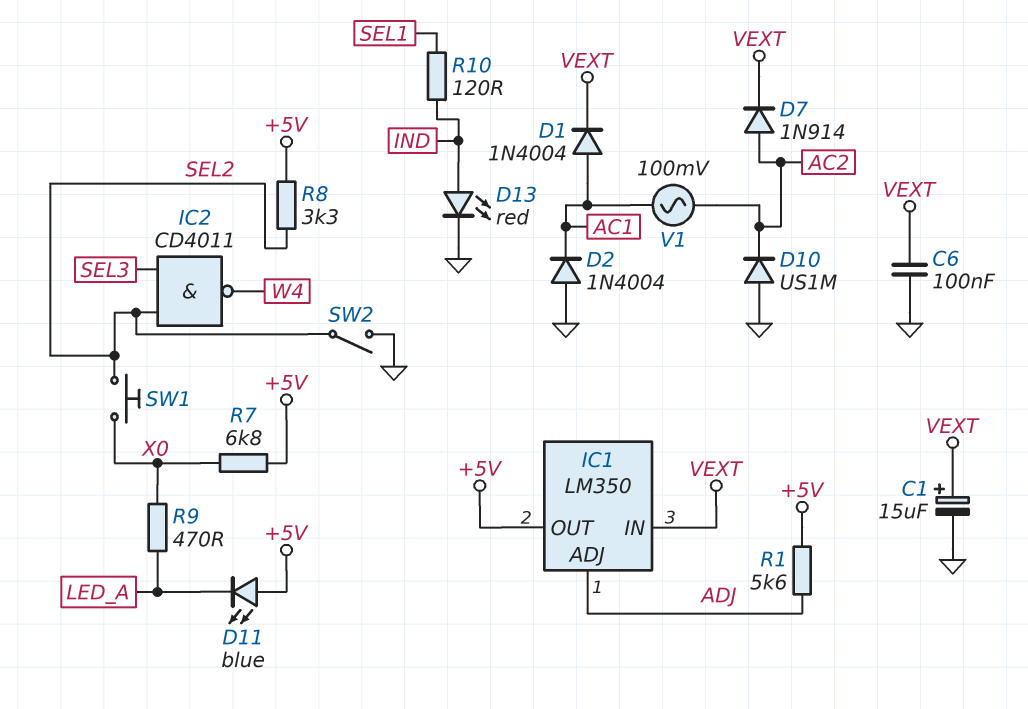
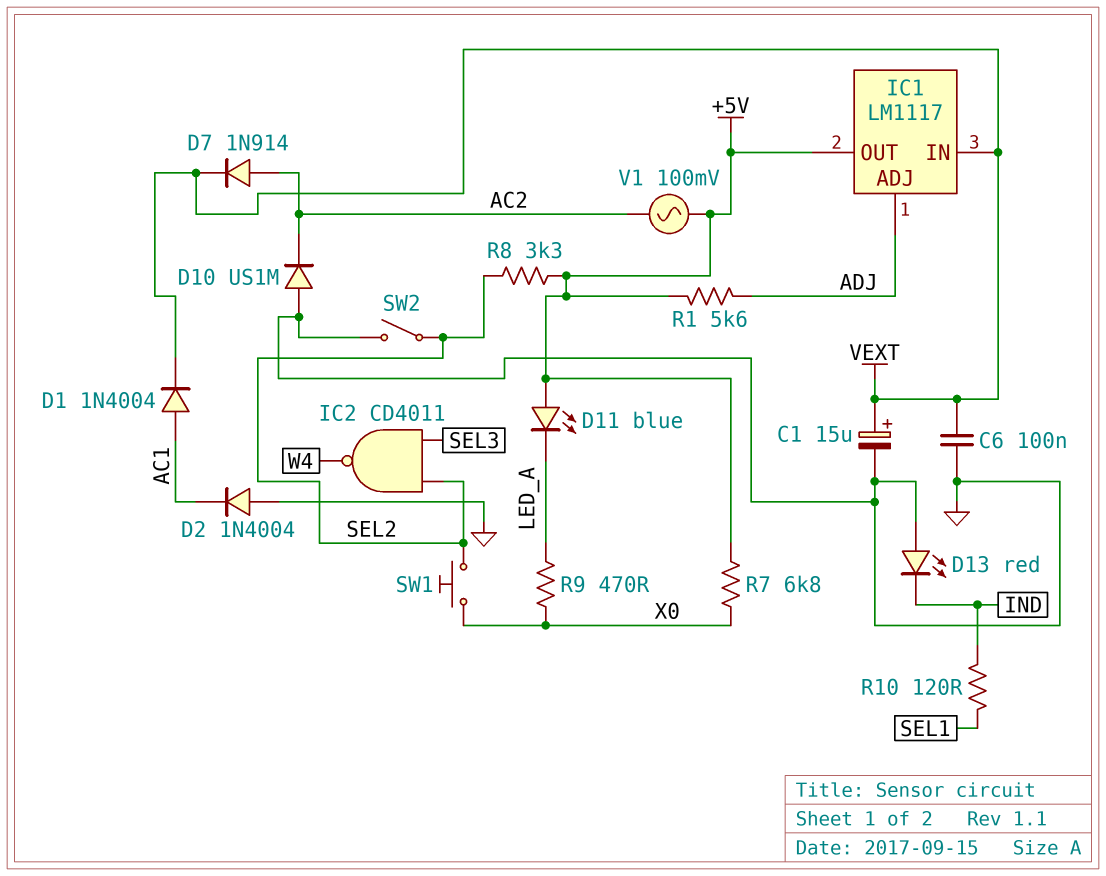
D13: LED red (A IND, K GND) -> LED red (A GND, K IND)
IC1: LM350 -> LM1117
V1: AC 100mV (AC1, AC2) -> AC 100mV (+5V, AC2)

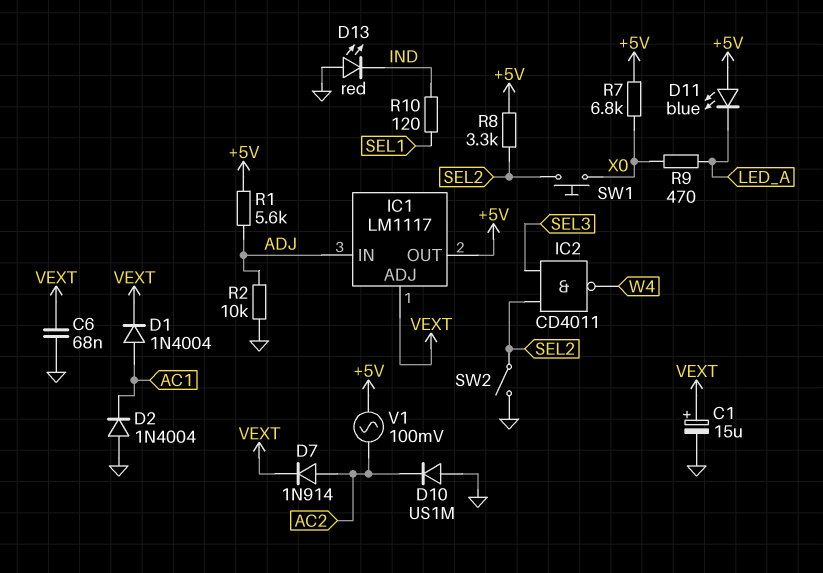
C6: 100nF (GND, VEXT) -> 68nF (GND, VEXT)
IC1 pin ADJ: ADJ -> VEXT
IC1 pin IN: VEXT -> ADJ
R2: none -> 10k (ADJ, GND)

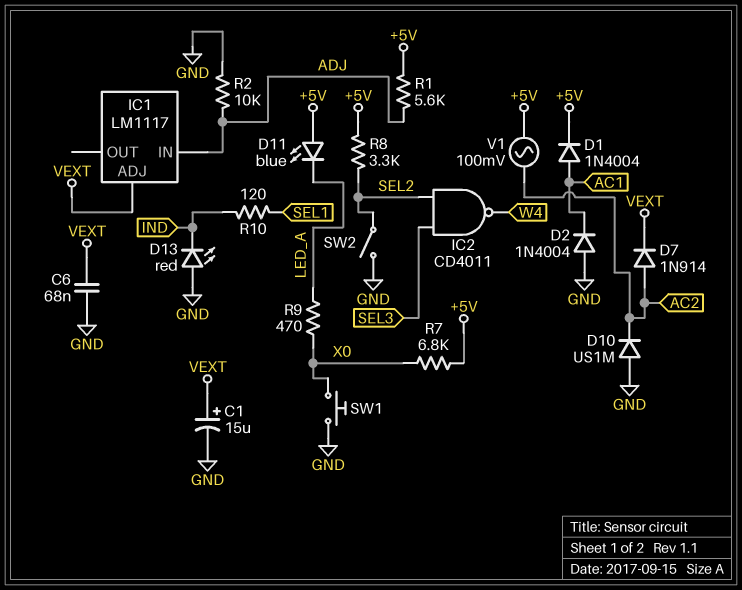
D1: diode 1N4004 (A AC1, K VEXT) -> diode 1N4004 (A AC1, K +5V)
IC1 pin OUT: +5V -> none
SW1: button (SEL2, X0) -> button (GND, X0)

